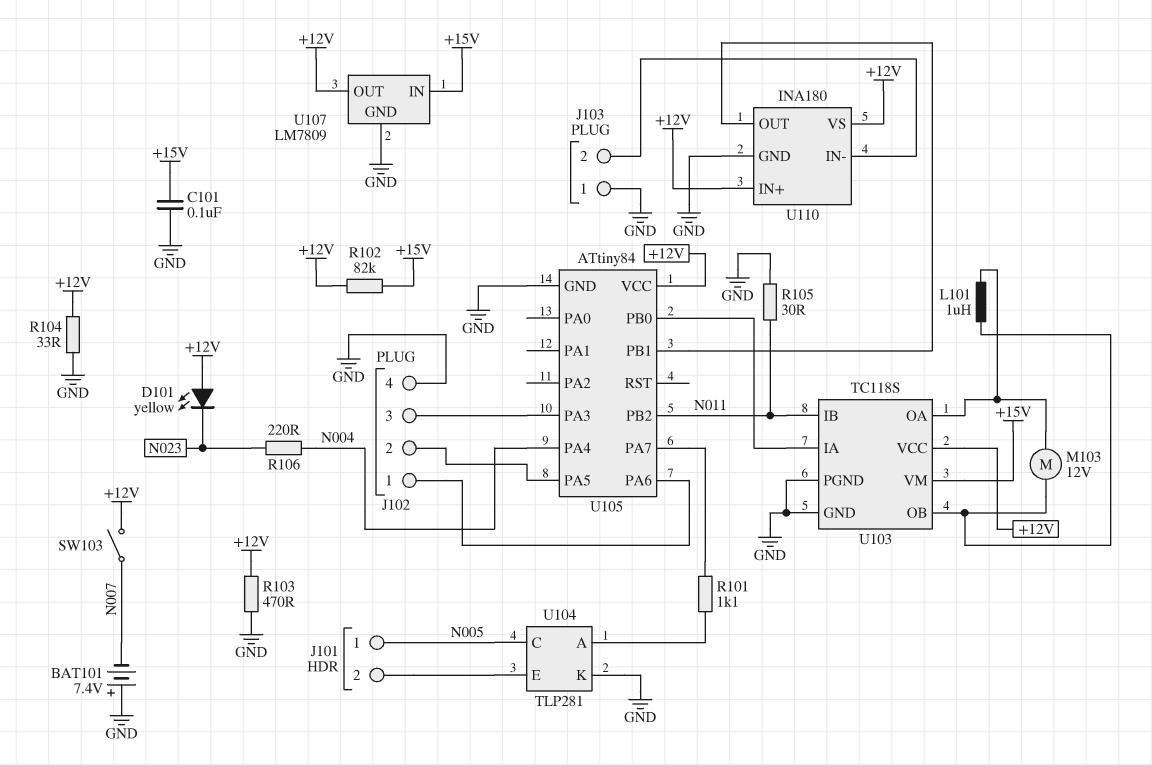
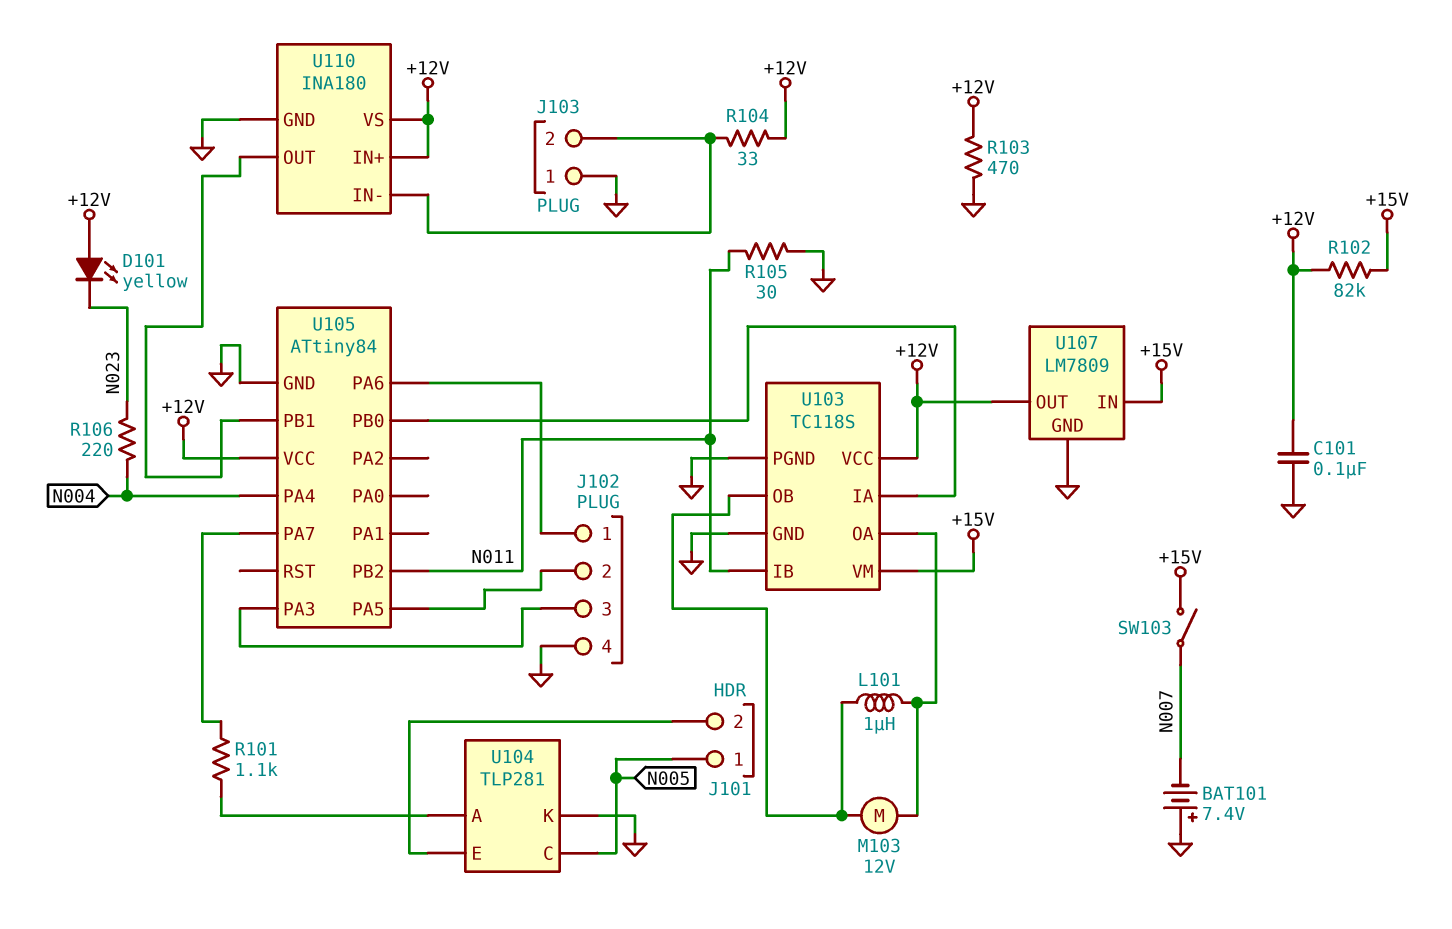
C101: 100nF (+15V, GND) -> 100nF (+12V, GND)
R104: 33 (+12V, GND) -> 33 (+12V, J103/2)
SW103: switch (+12V, N007) -> switch (+15V, N007)

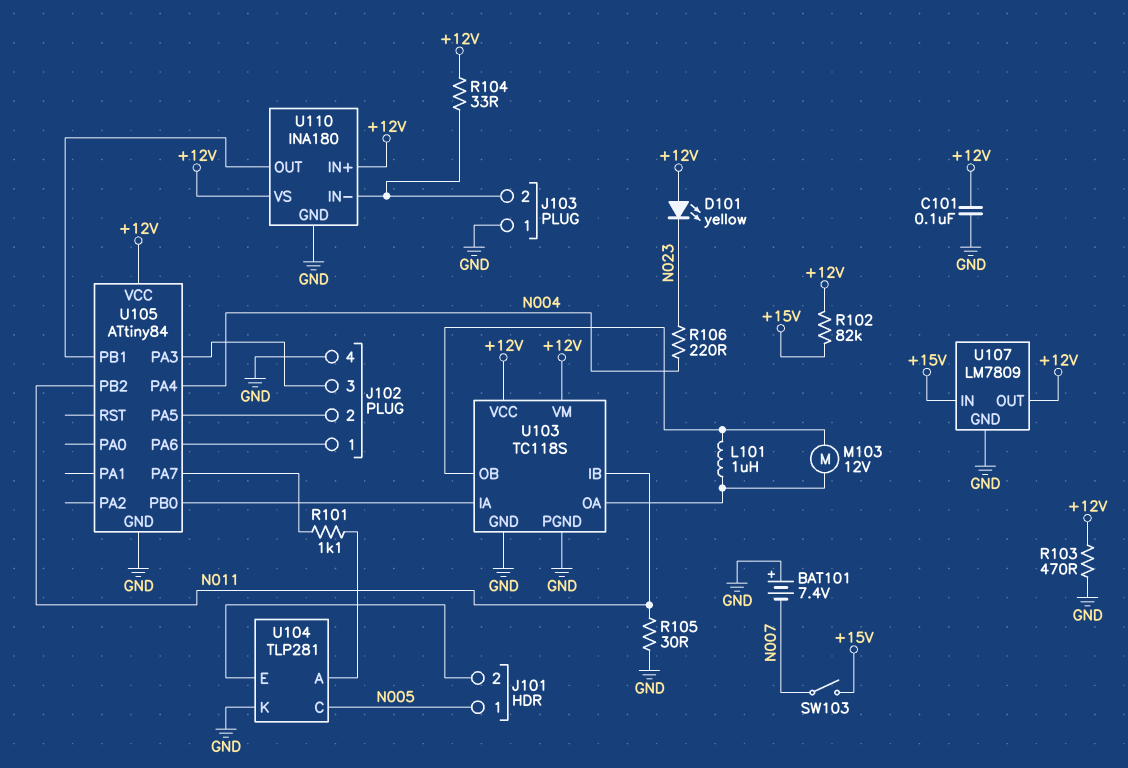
U103 pin VM: +15V -> +12V

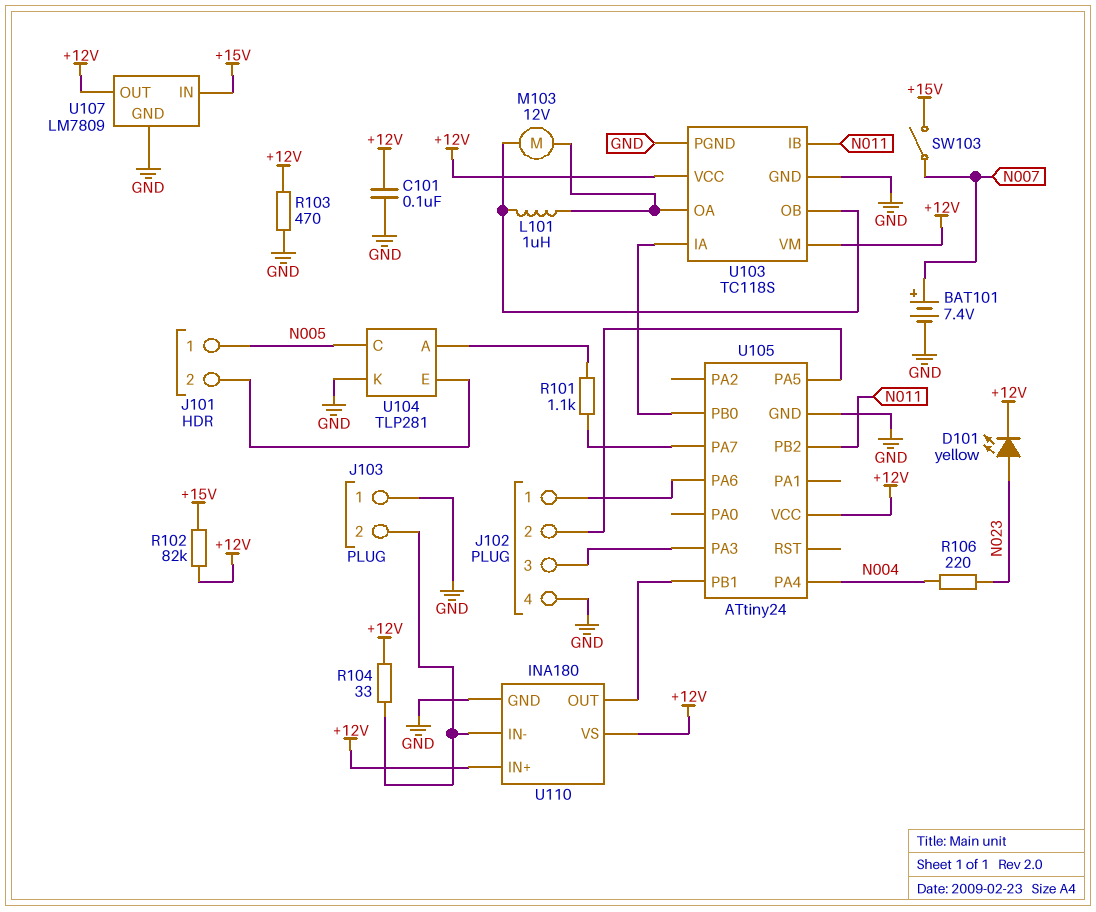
BAT101: 7.4V (plus GND, minus N007) -> 7.4V (plus N007, minus GND)
D101: LED yellow (A +12V, K N023) -> LED yellow (A N023, K +12V)
R105: 30 (GND, N011) -> none
U105: ATtiny84 -> ATtiny24

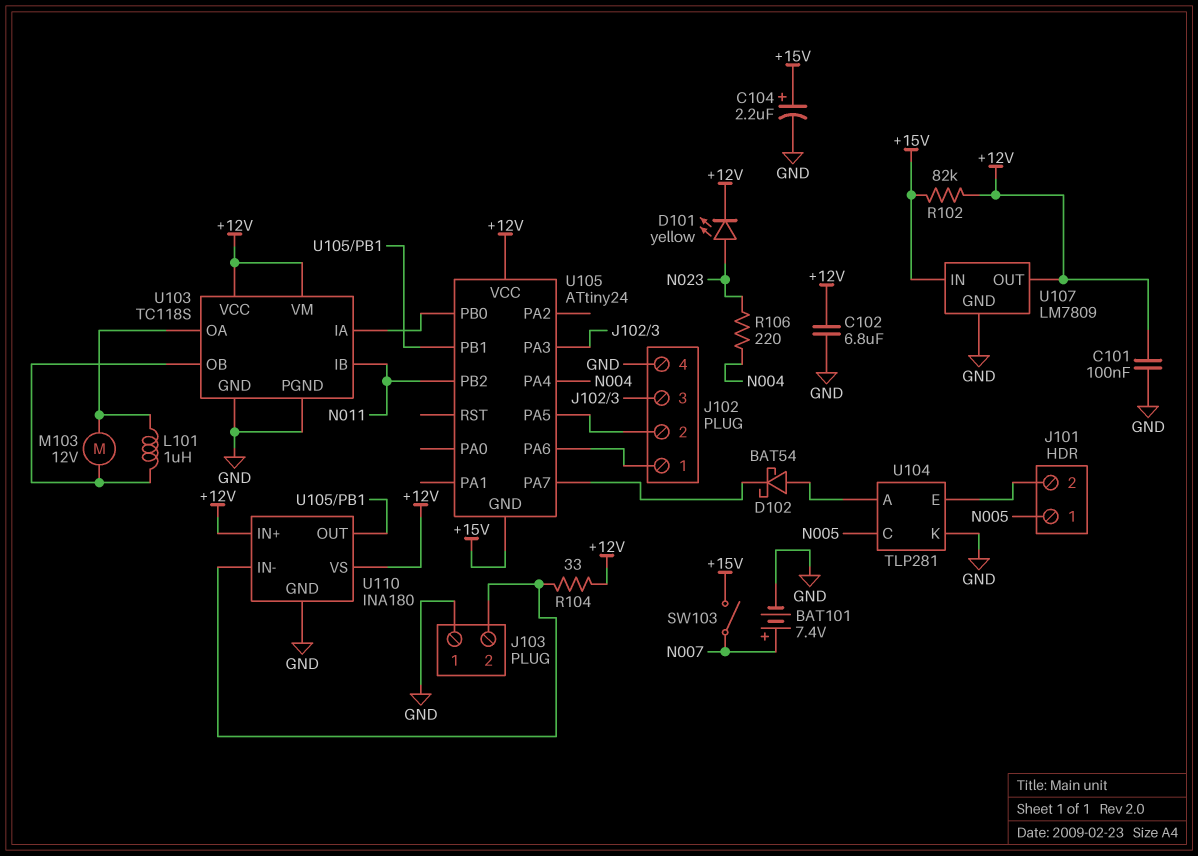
C102: none -> 6.8uF (+12V, GND)
C104: none -> 2.2uF (plus +15V, minus GND)
D102: none -> schottky BAT54 (A U104/A, K U105/PA7)
R101: 1.1k (U104/A, U105/PA7) -> none
R103: 470 (+12V, GND) -> none
U105 pin GND: GND -> +15V

